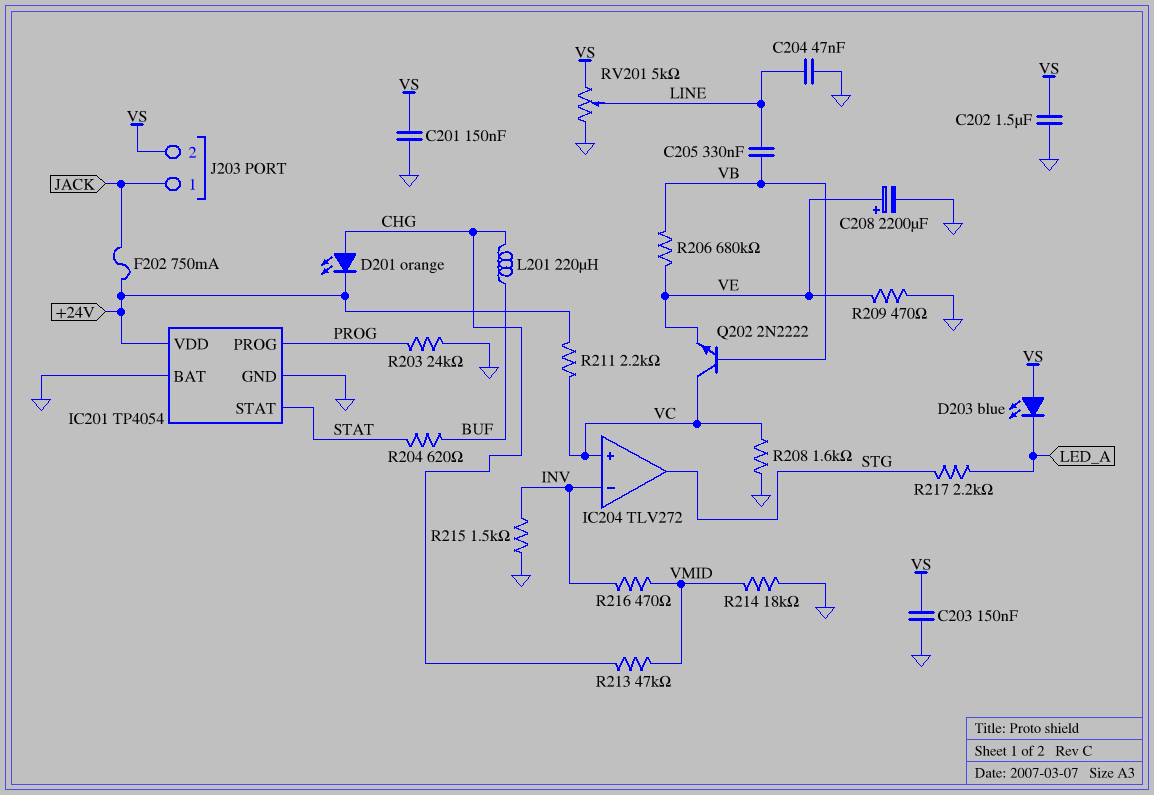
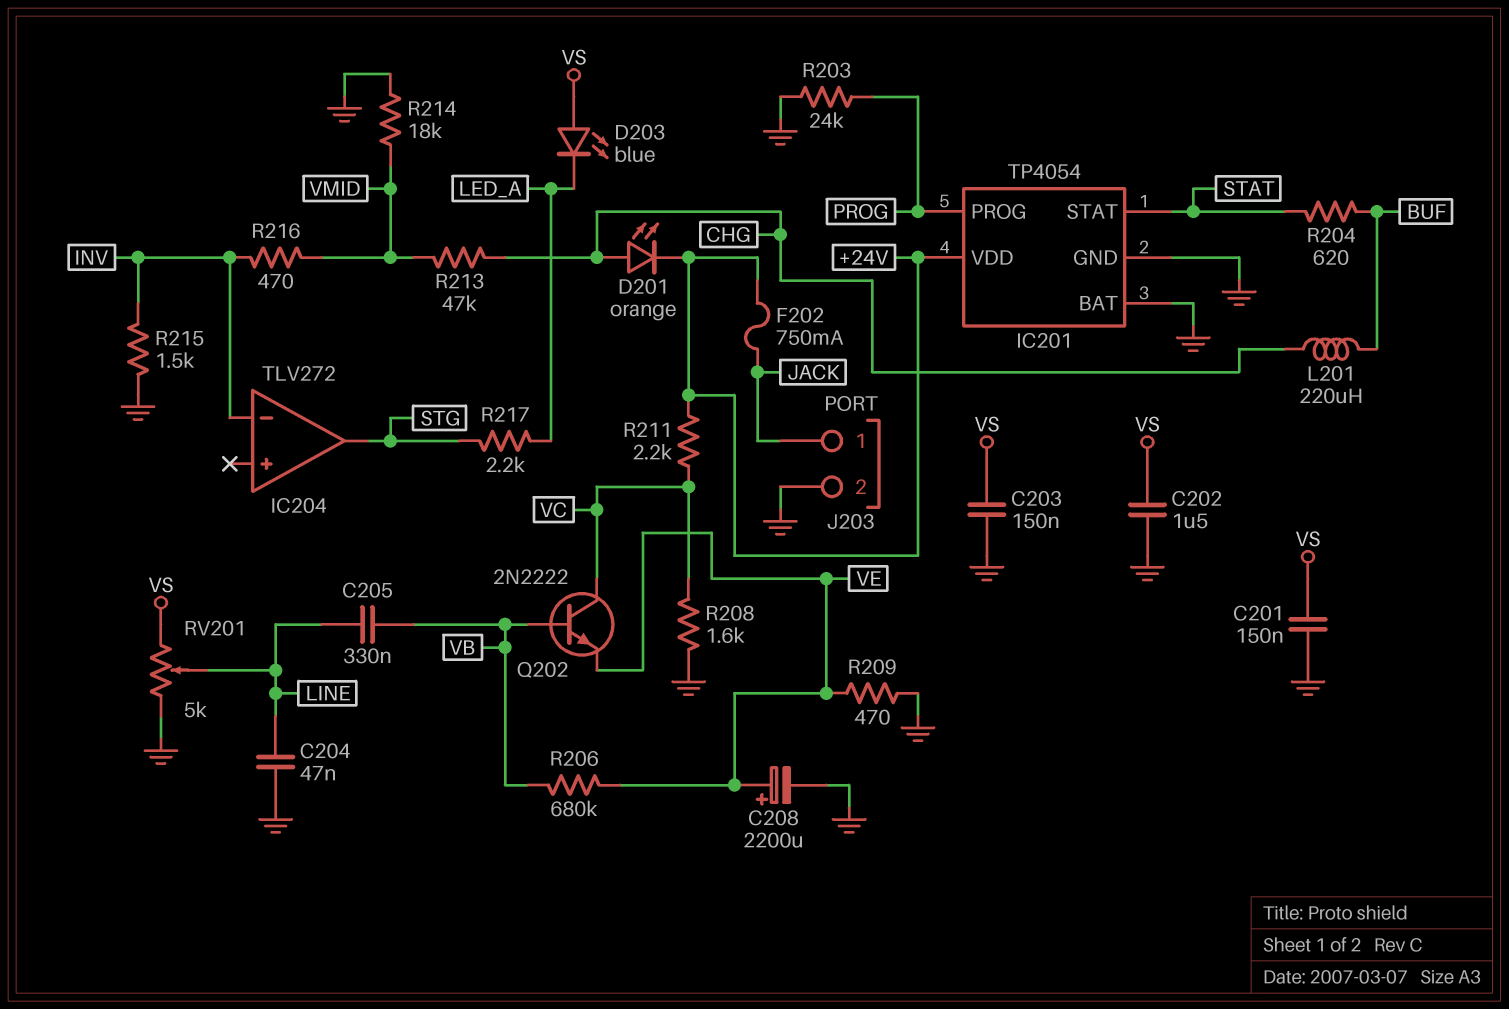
IC204 pin in+: VC -> none
J203 pin 2: VS -> GND

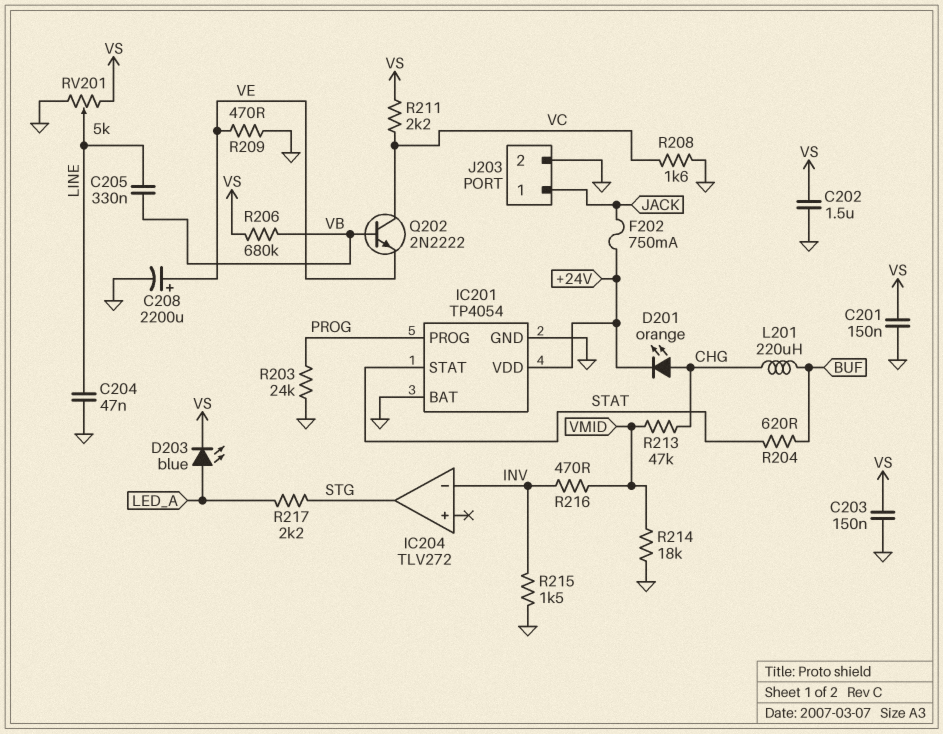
D203: LED blue (A VS, K LED_A) -> LED blue (A LED_A, K VS)
R206: 680k (VB, VE) -> 680k (VB, VS)
R211: 2.2k (+24V, VC) -> 2.2k (VC, VS)

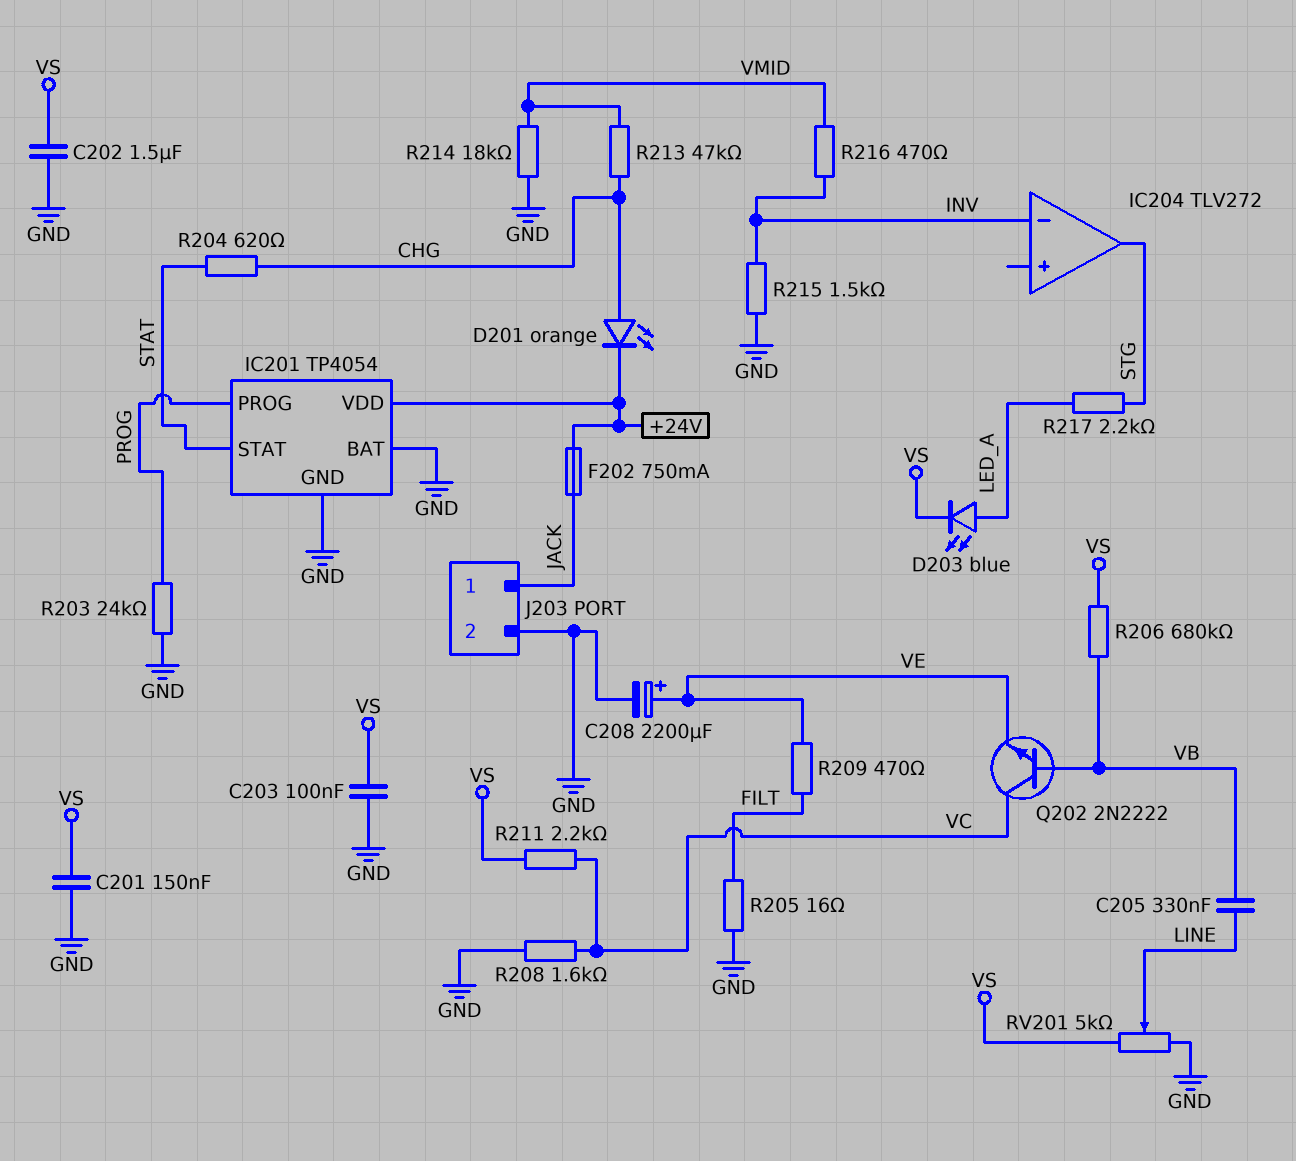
C203: 150nF (GND, VS) -> 100nF (GND, VS)
C204: 47nF (GND, LINE) -> none
L201: 220uH (BUF, CHG) -> none
R204: 620 (BUF, STAT) -> 620 (CHG, STAT)
R205: none -> 16 (FILT, GND)
R209: 470 (GND, VE) -> 470 (FILT, VE)

